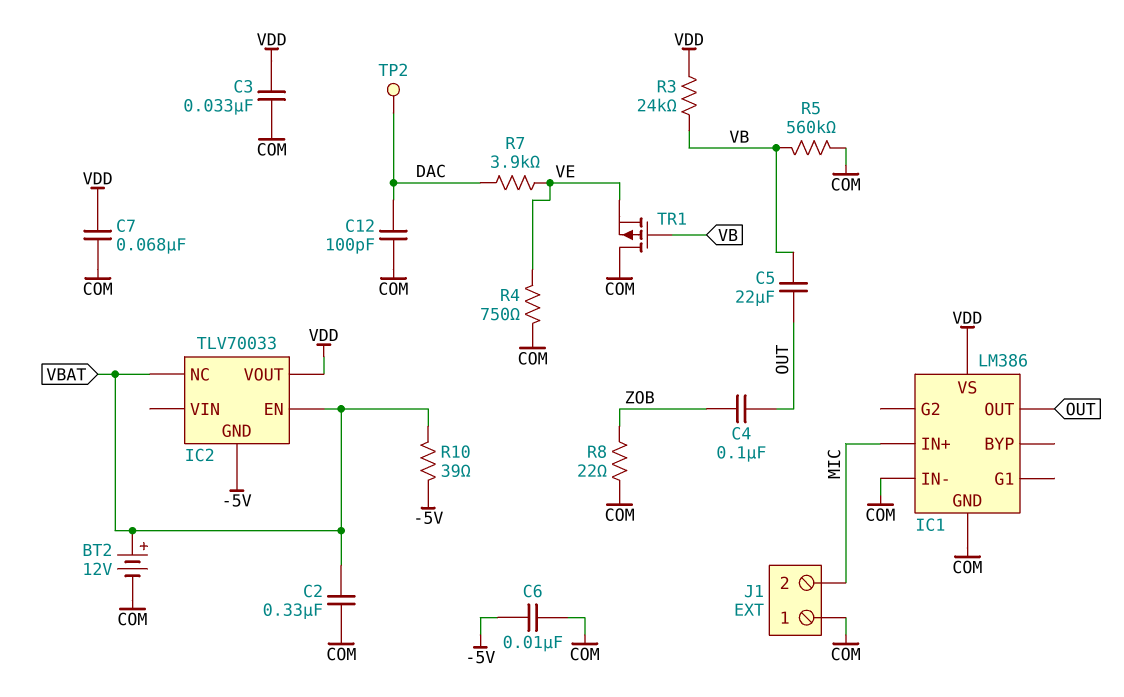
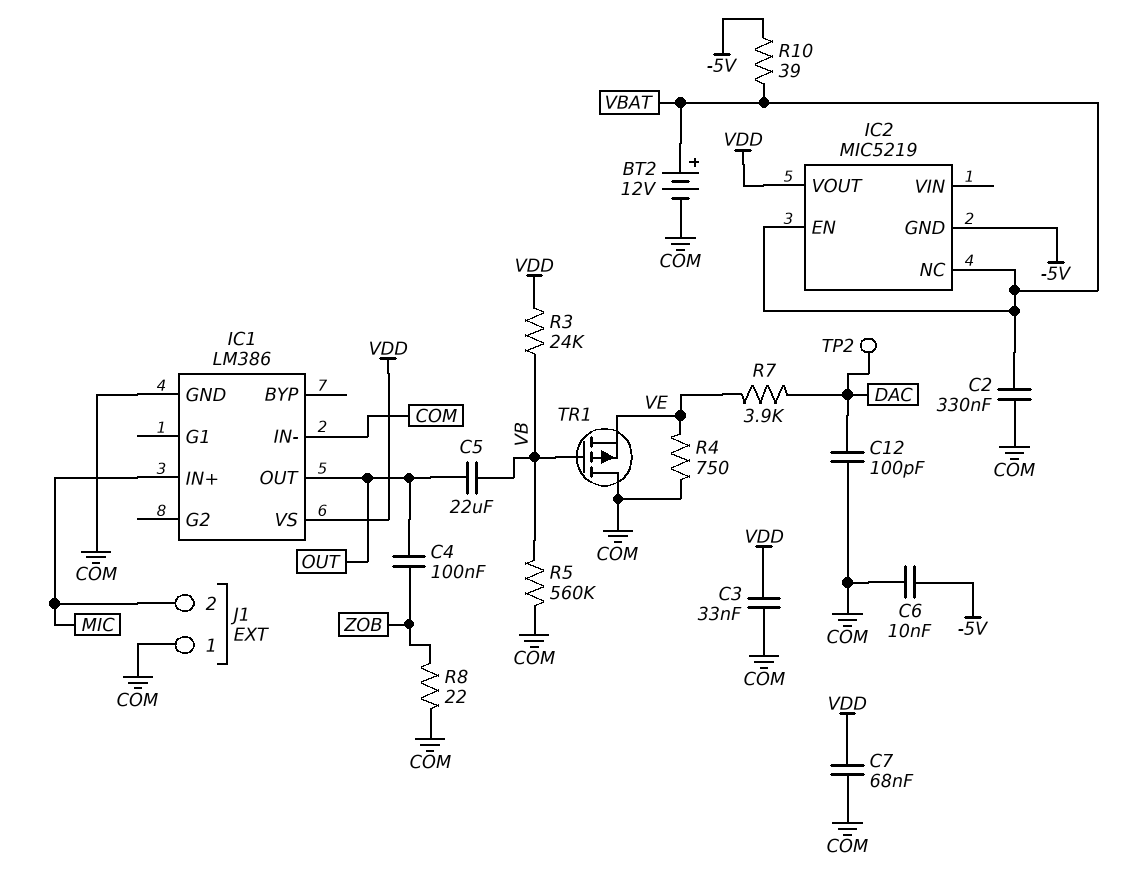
IC2: TLV70033 -> MIC5219

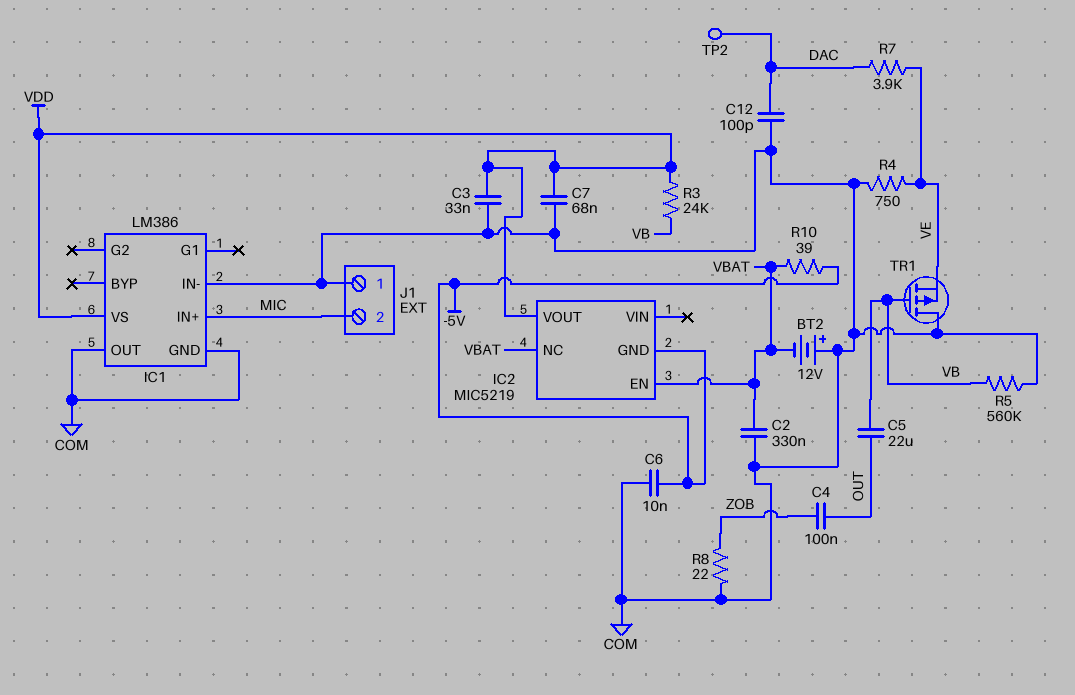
BT2: 12V (plus VBAT, minus COM) -> 12V (plus COM, minus VBAT)
IC1 pin OUT: OUT -> COM

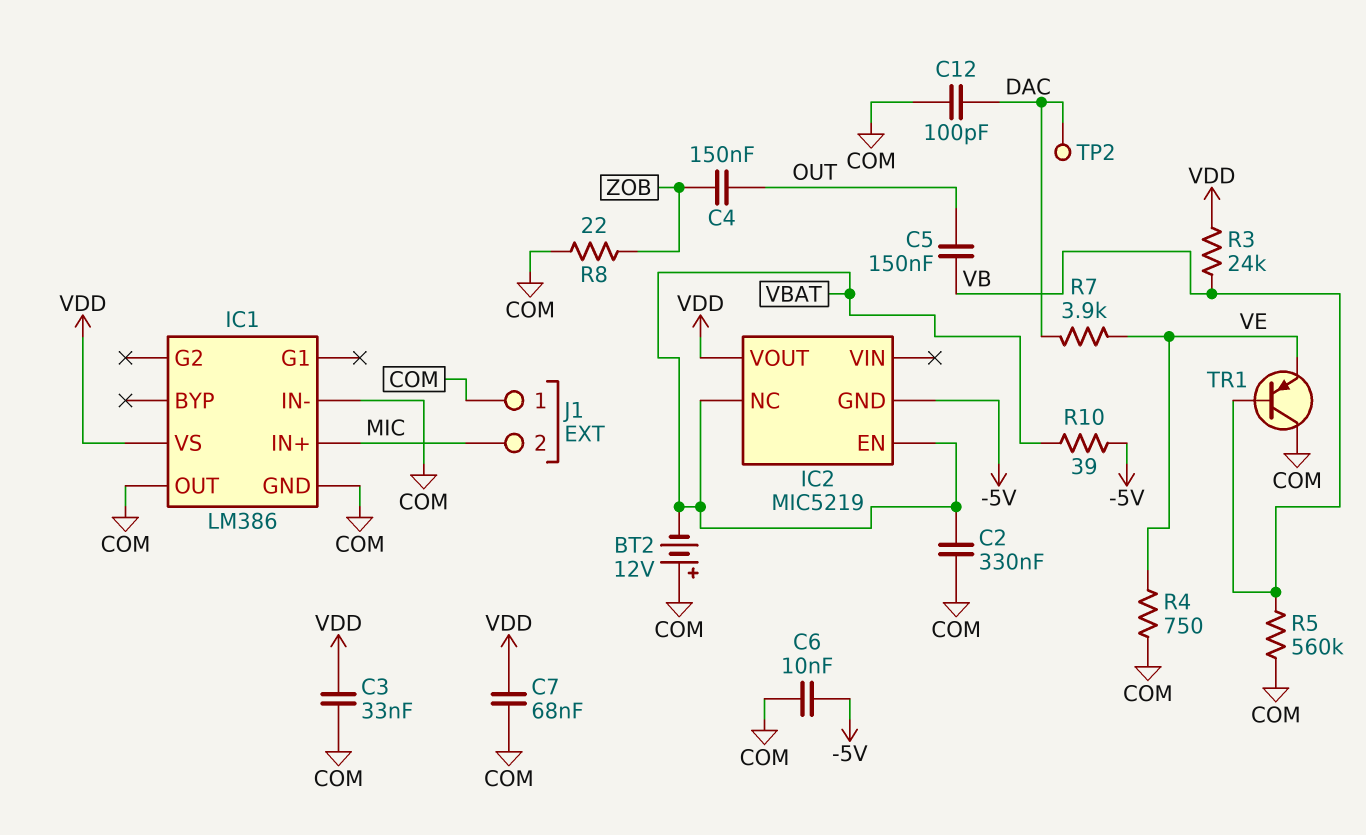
C4: 100nF (OUT, ZOB) -> 150nF (OUT, ZOB)
C5: 22uF (OUT, VB) -> 150nF (OUT, VB)
TR1: PMOS (G VB, D COM, S VE) -> PNP (B VB, C COM, E VE)

